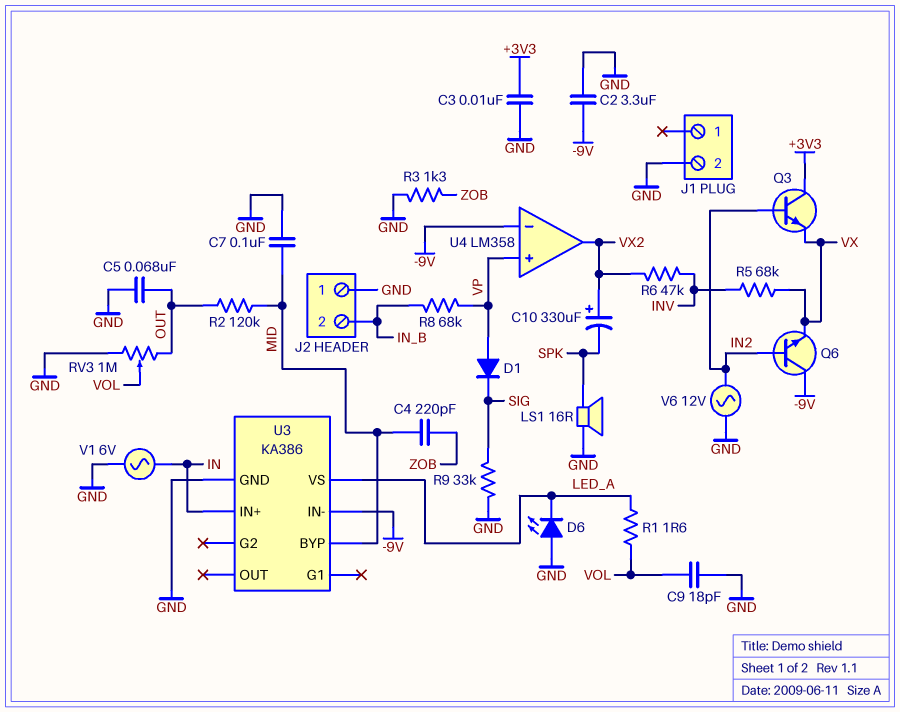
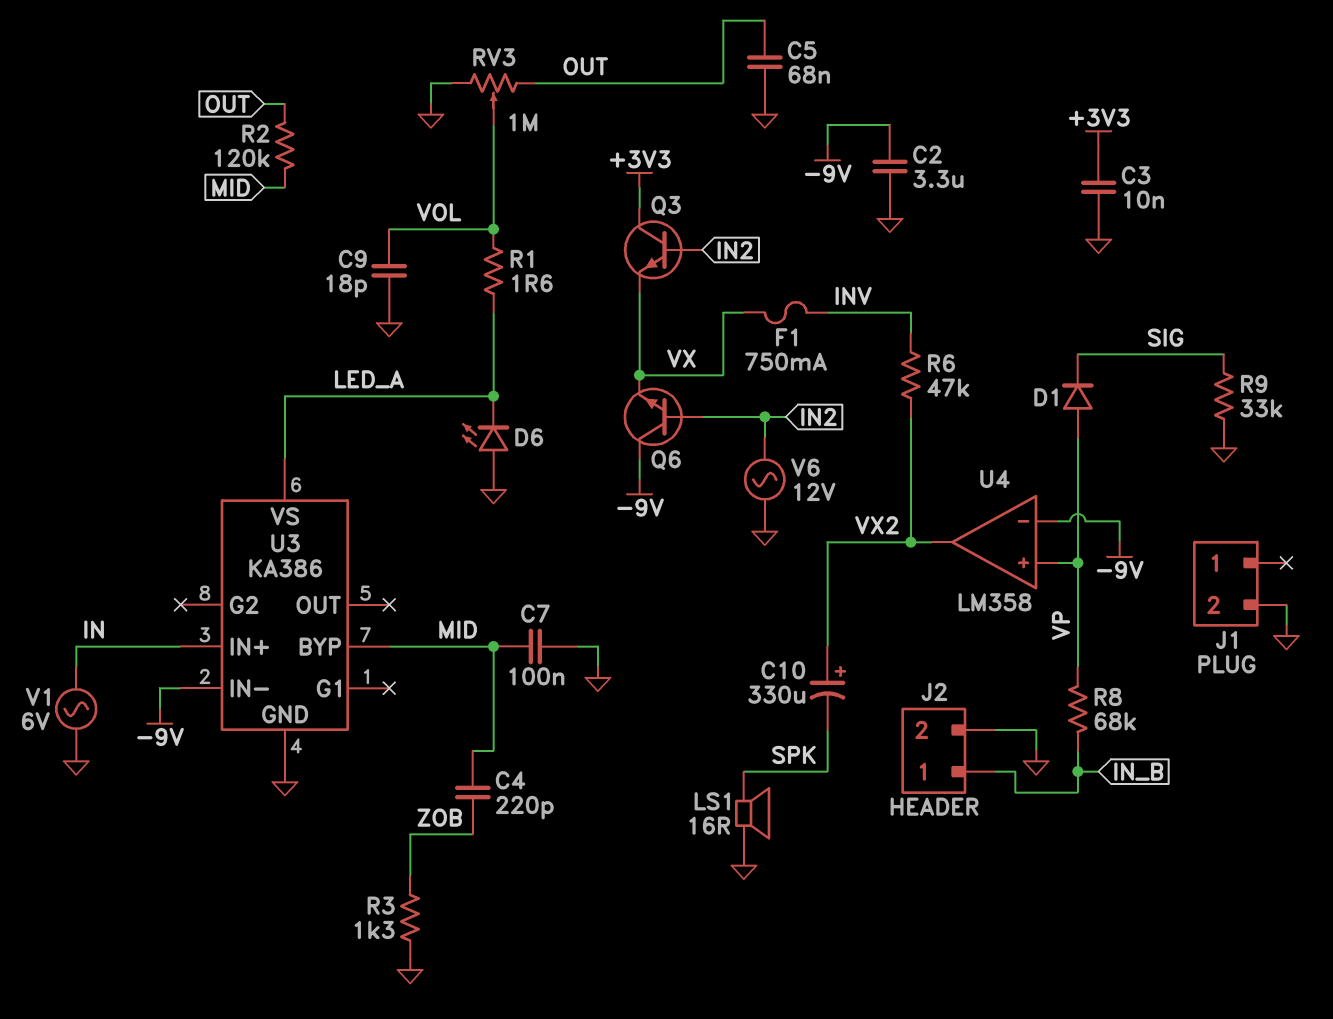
F1: none -> 750mA (INV, VX)
J2 pin 1: GND -> IN_B
J2 pin 2: IN_B -> GND
R5: 68k (INV, VX) -> none

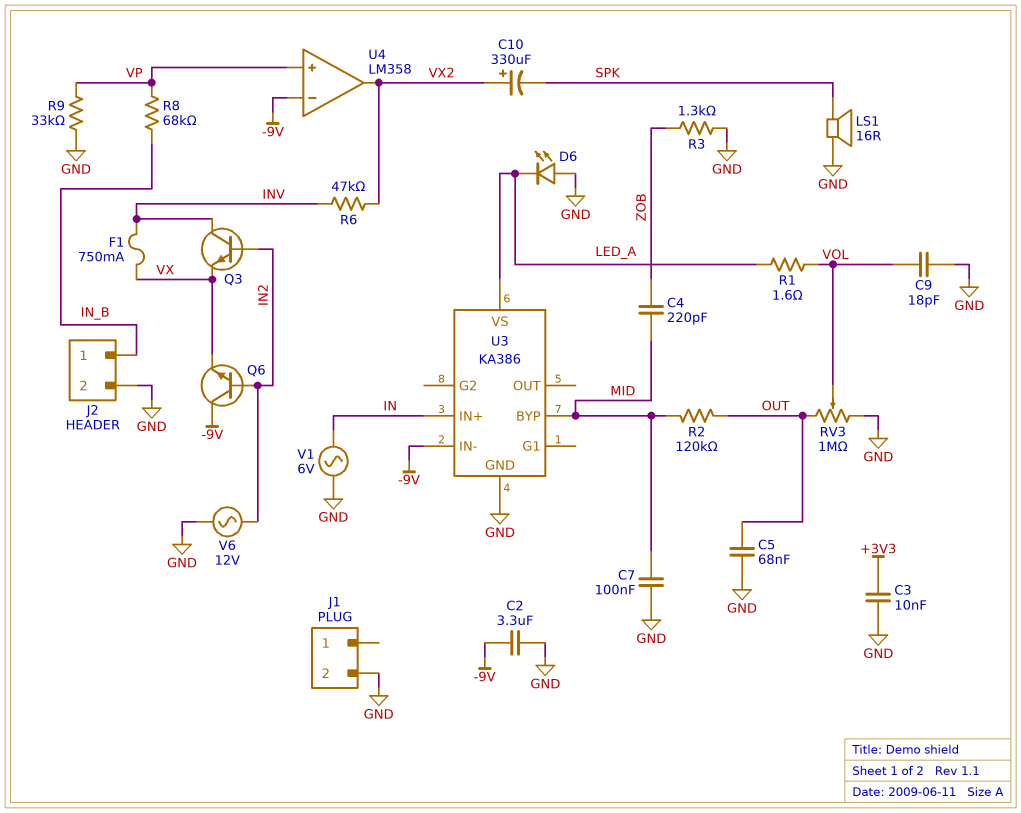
D1: diode (A VP, K SIG) -> none
Q3: NPN (B IN2, C +3V3, E VX) -> NPN (B IN2, C INV, E VX)
R9: 33k (GND, SIG) -> 33k (GND, VP)

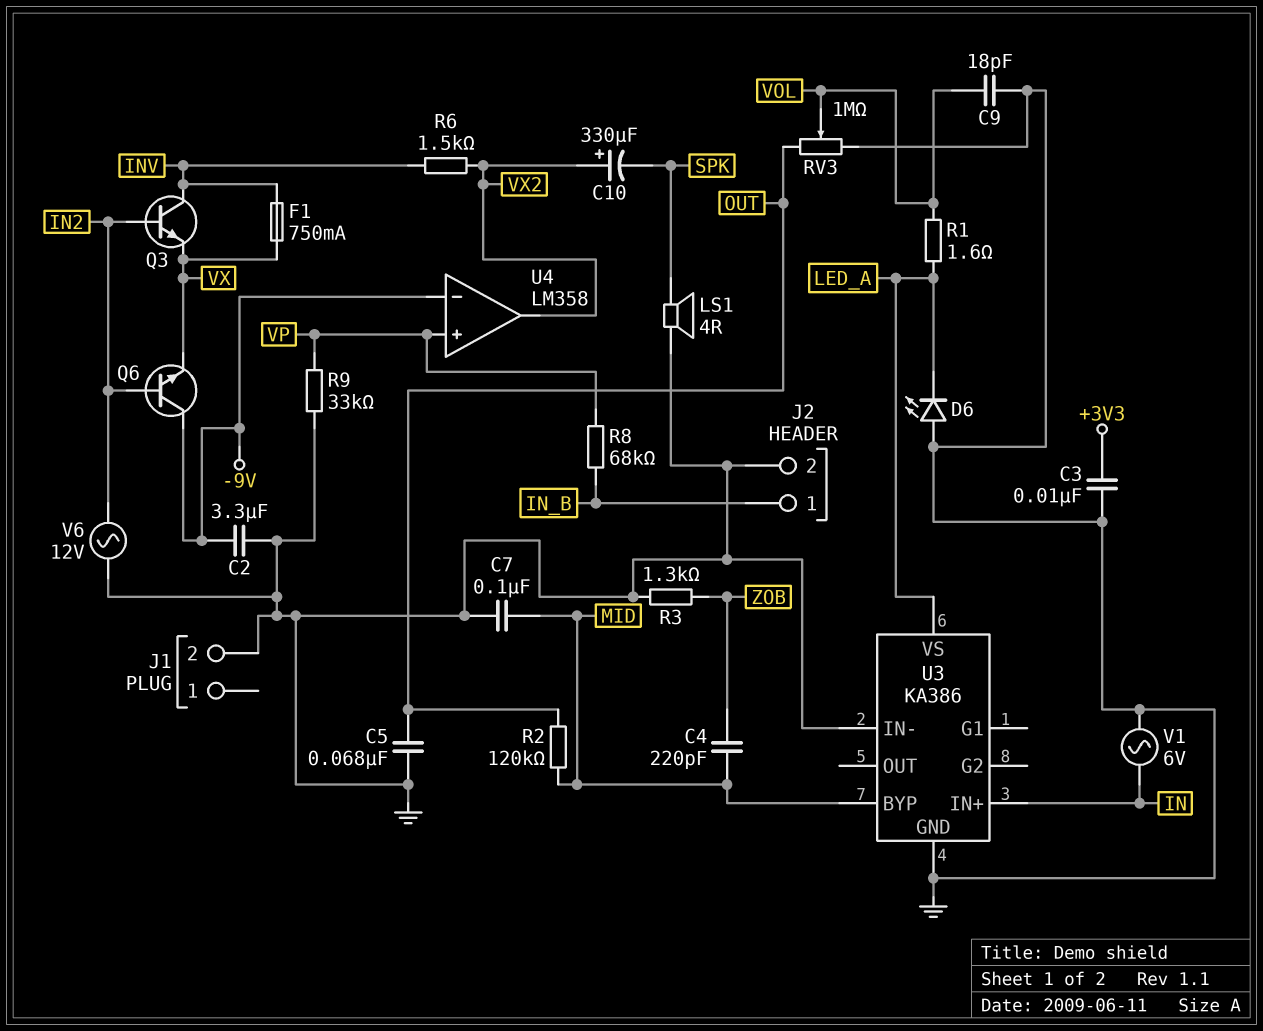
LS1: speaker 16R (GND, SPK) -> speaker 4R (GND, SPK)
R6: 47k (INV, VX2) -> 1.5k (INV, VX2)
U3 pin IN-: -9V -> GND

